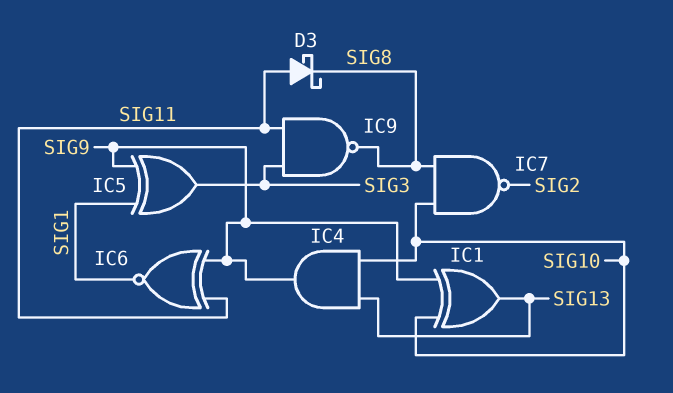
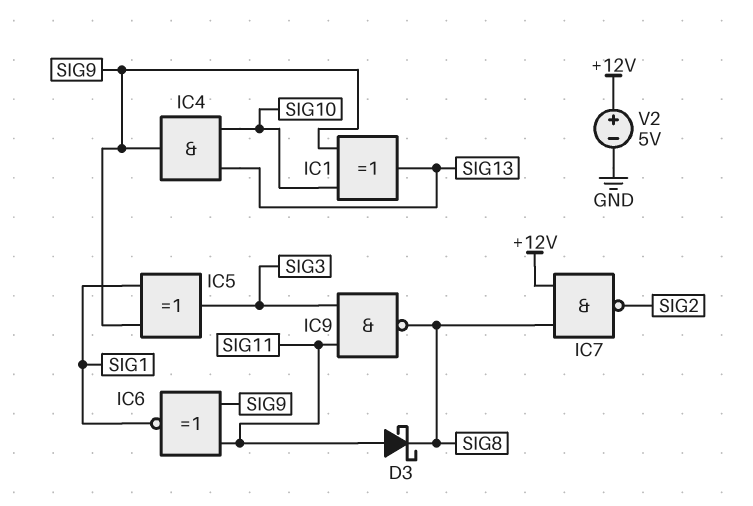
IC7: NAND (in SIG8, in SIG10, out SIG2) -> NAND (in +12V, in SIG8, out SIG2)
V2: none -> 5V (plus +12V, minus GND)

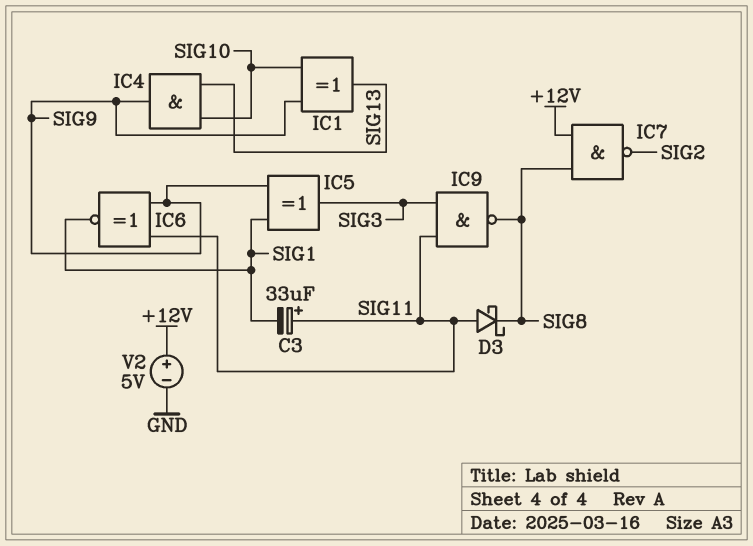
C3: none -> 33uF (plus SIG11, minus SIG1)

